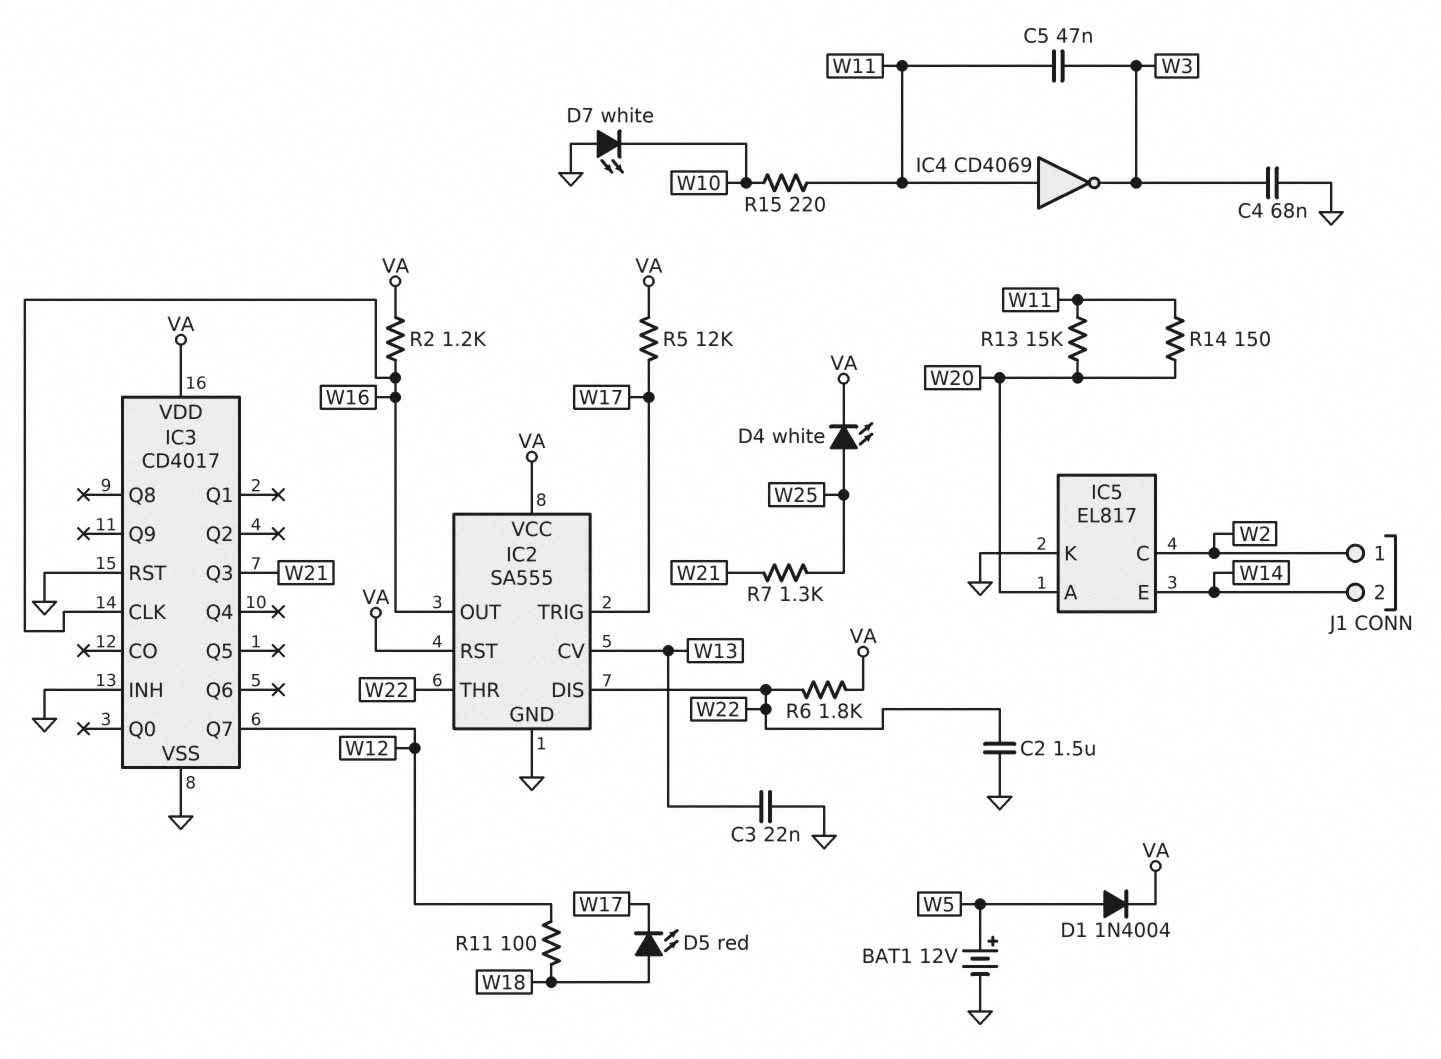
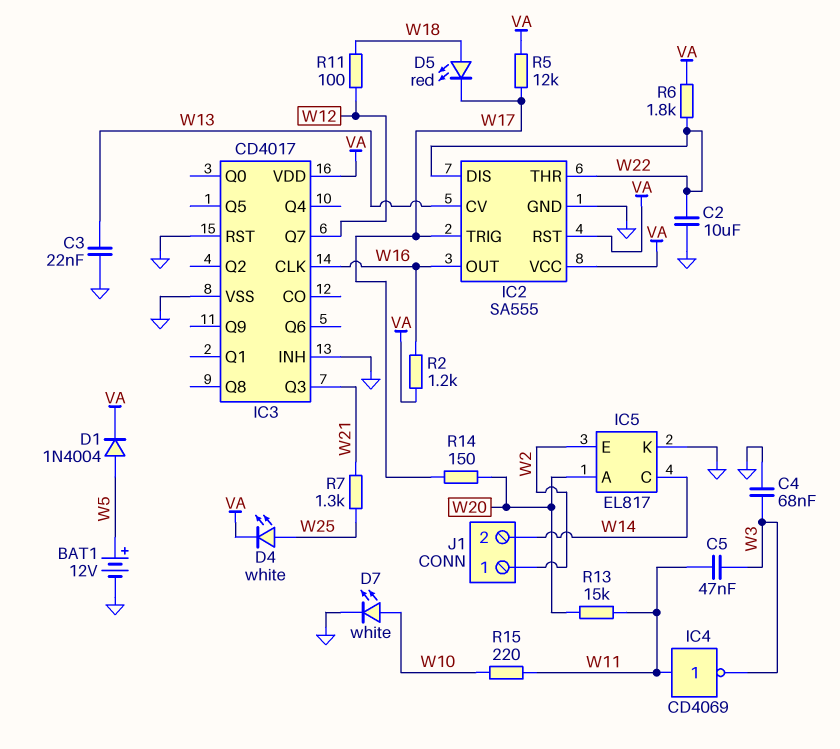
C2: 1.5uF (GND, W22) -> 10uF (GND, W22)
D7: LED white (A GND, K W10) -> LED white (A W10, K GND)
IC5 pin C: W2 -> W14
IC5 pin E: W14 -> W2
R14: 150 (W11, W20) -> 150 (W17, W20)

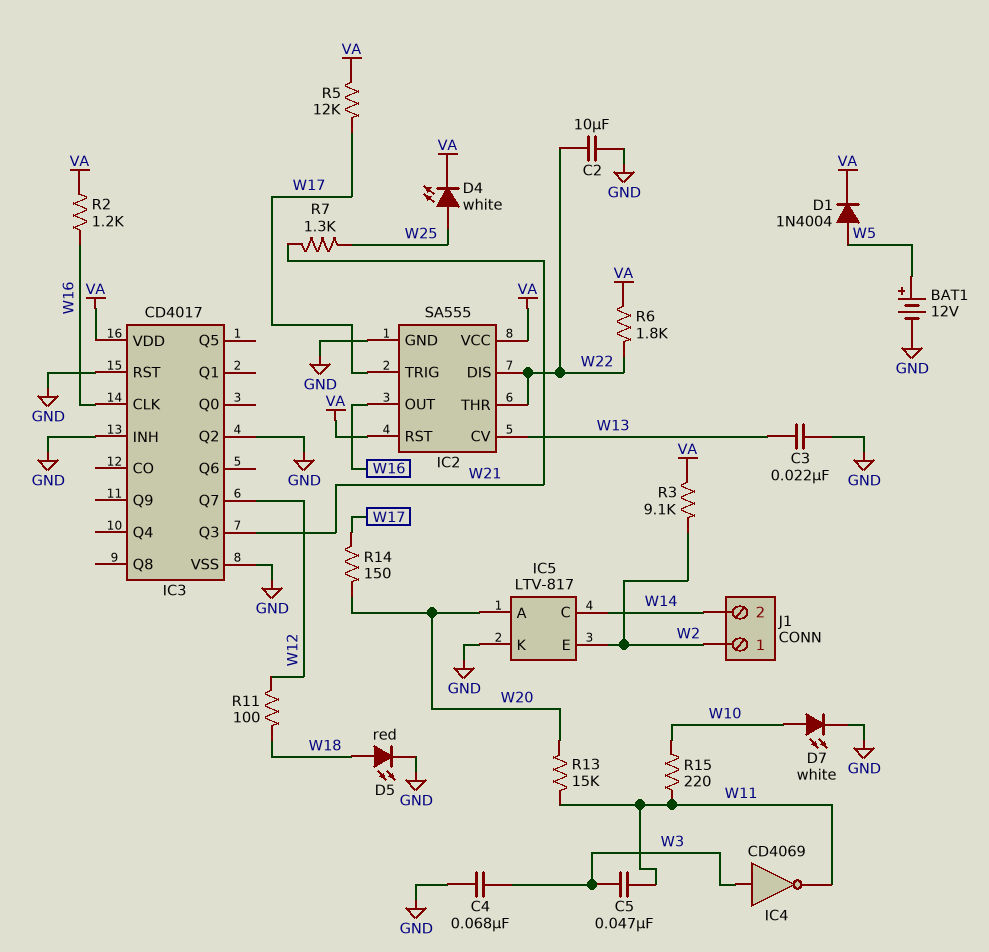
D5: LED red (A W18, K W17) -> LED red (A W18, K GND)
IC3 pin Q2: none -> GND
IC4: NOT CD4069 (in W11, out W3) -> NOT CD4069 (in W3, out W11)
IC5: EL817 -> LTV-817
R3: none -> 9.1k (VA, W2)

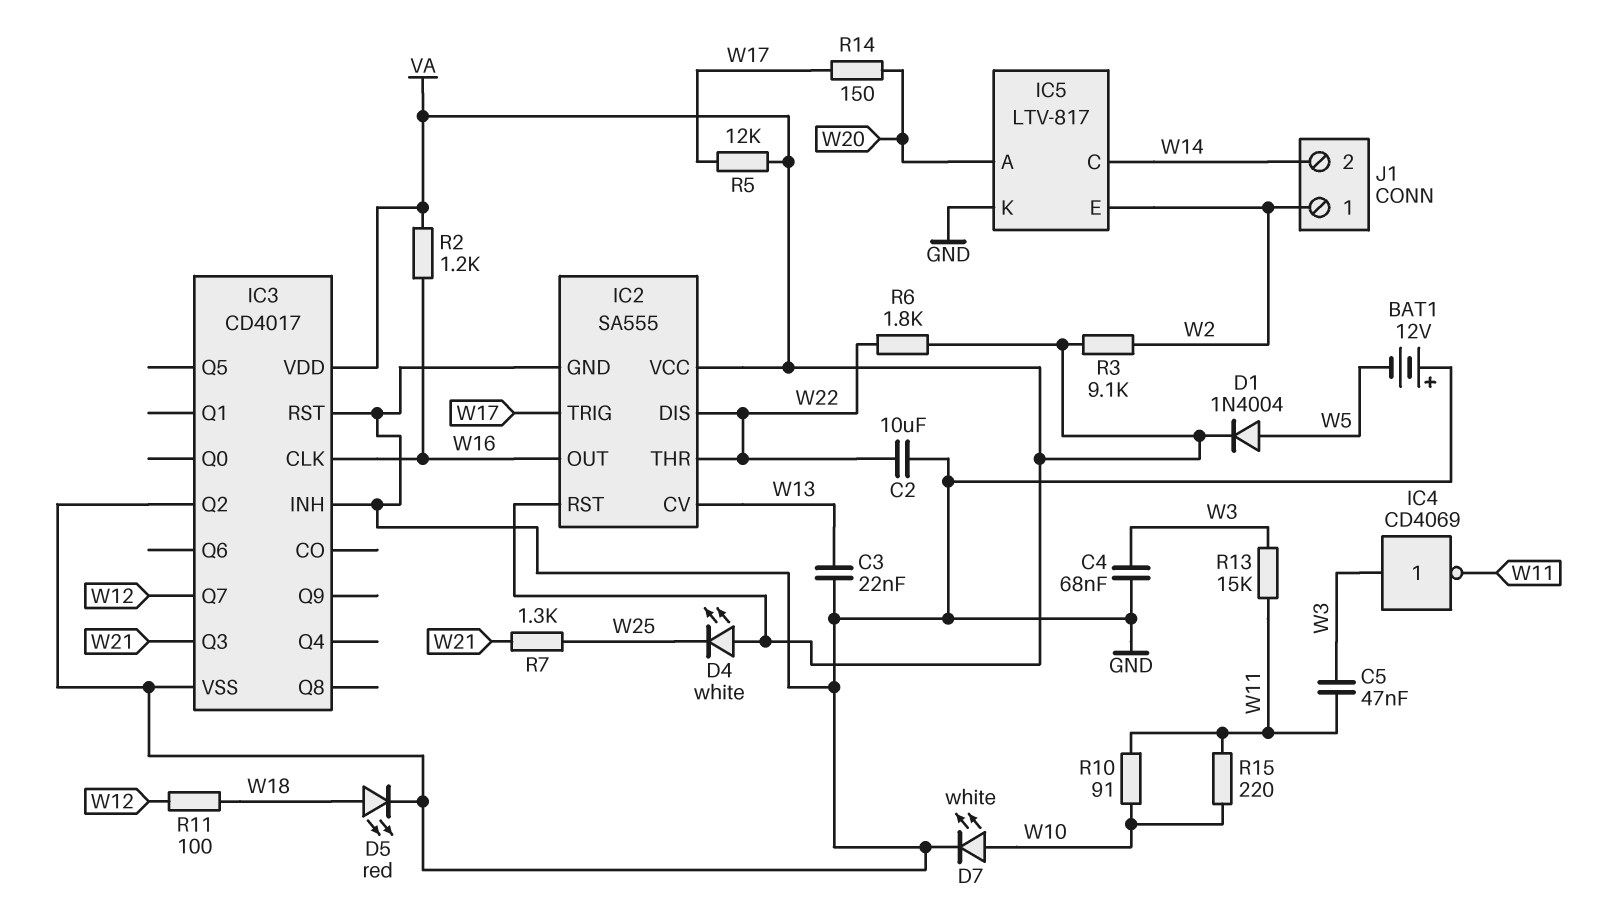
BAT1: 12V (plus W5, minus GND) -> 12V (plus GND, minus W5)
D4: LED white (A W25, K VA) -> LED white (A VA, K W25)
R10: none -> 91 (W10, W11)
R13: 15k (W11, W20) -> 15k (W3, W11)

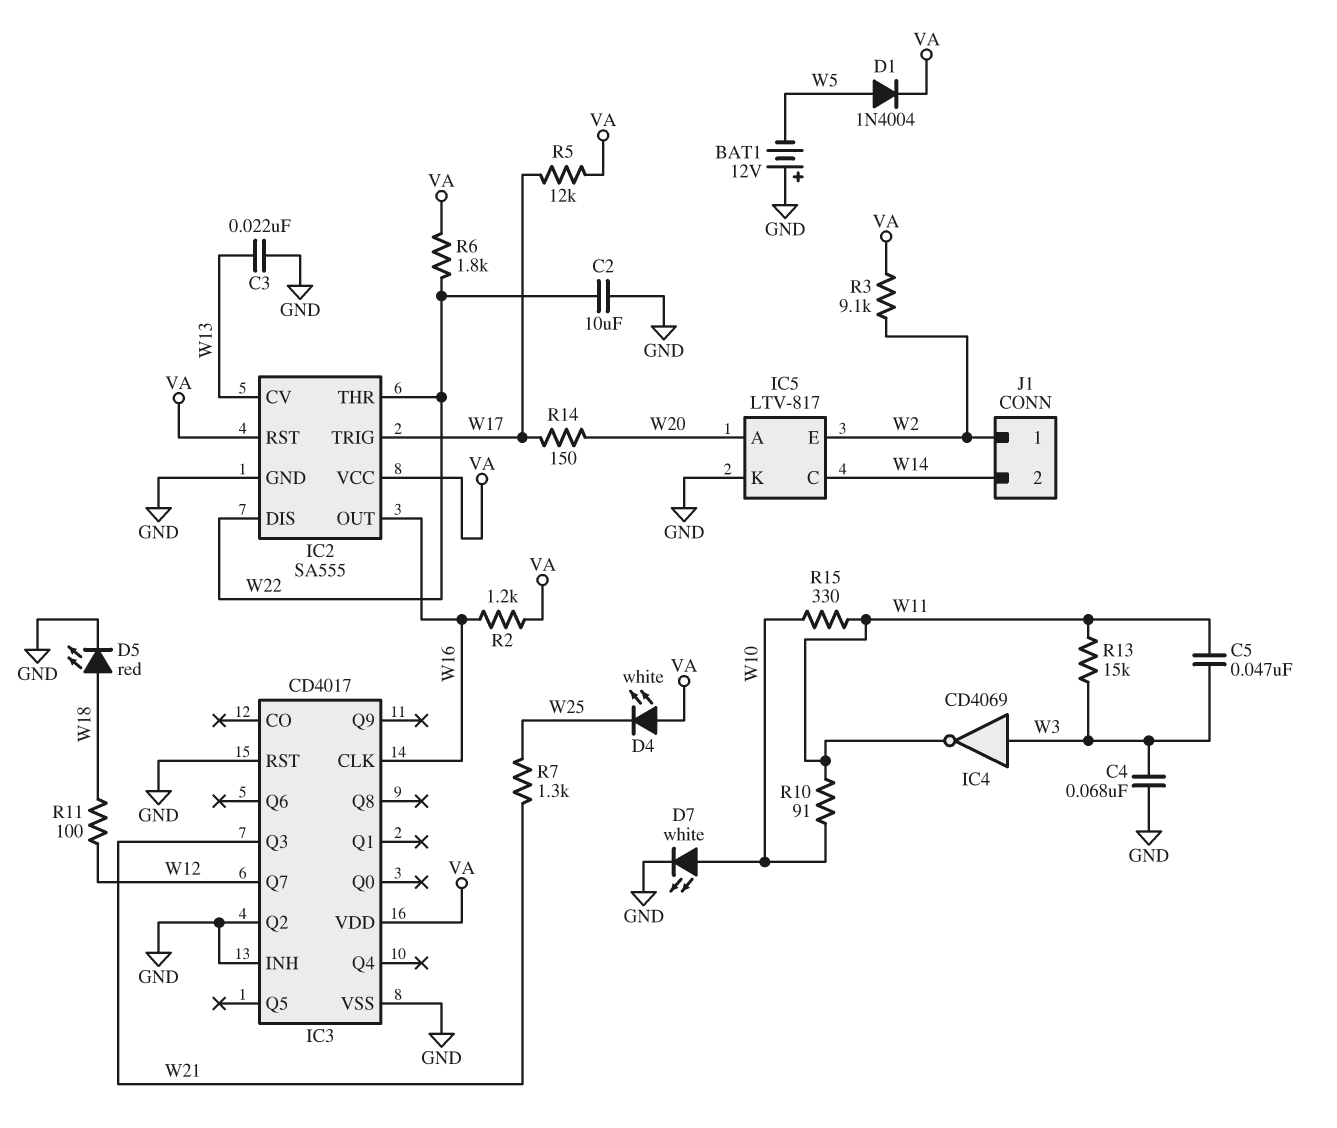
R15: 220 (W10, W11) -> 330 (W10, W11)

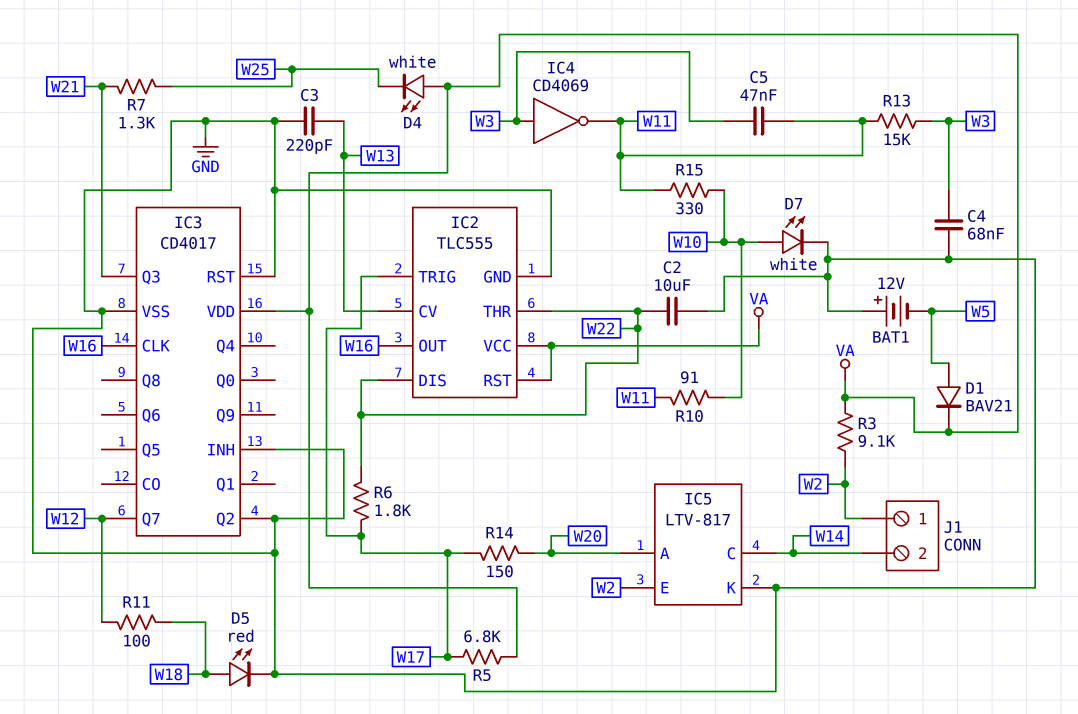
C3: 22nF (GND, W13) -> 220pF (GND, W13)
D1: diode 1N4004 (A W5, K VA) -> diode BAV21 (A W5, K VA)
IC2: SA555 -> TLC555
R2: 1.2k (VA, W16) -> none
R5: 12k (VA, W17) -> 6.8k (VA, W17)
R6: 1.8k (VA, W22) -> 1.8k (W17, W22)

